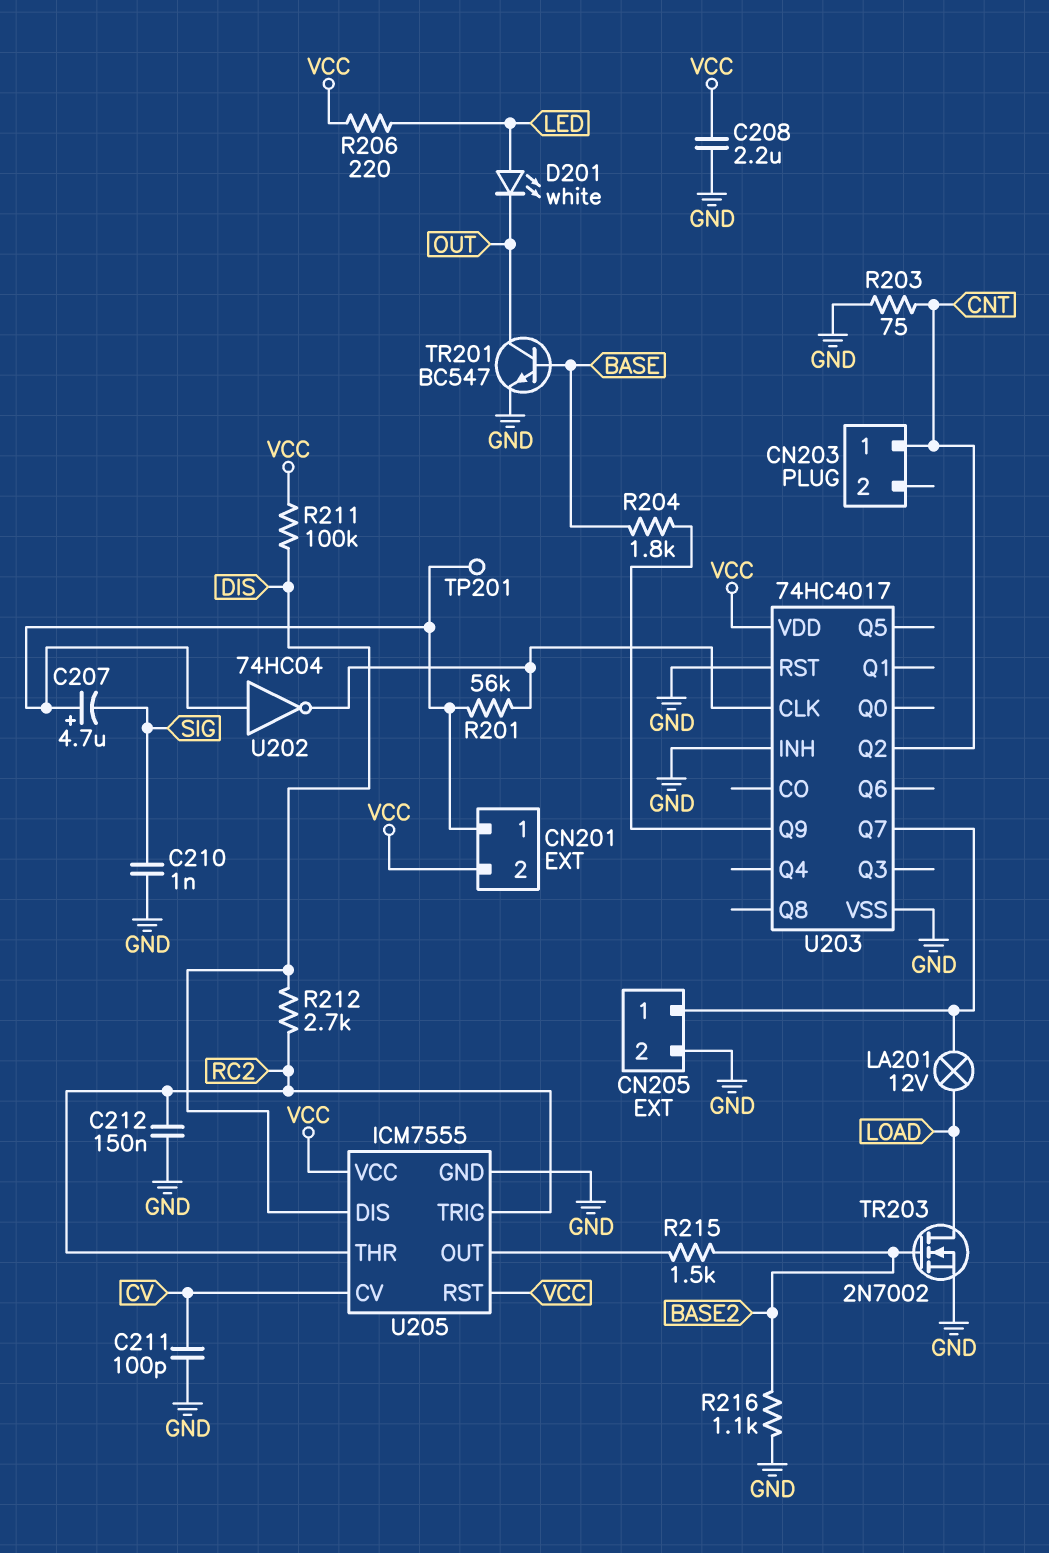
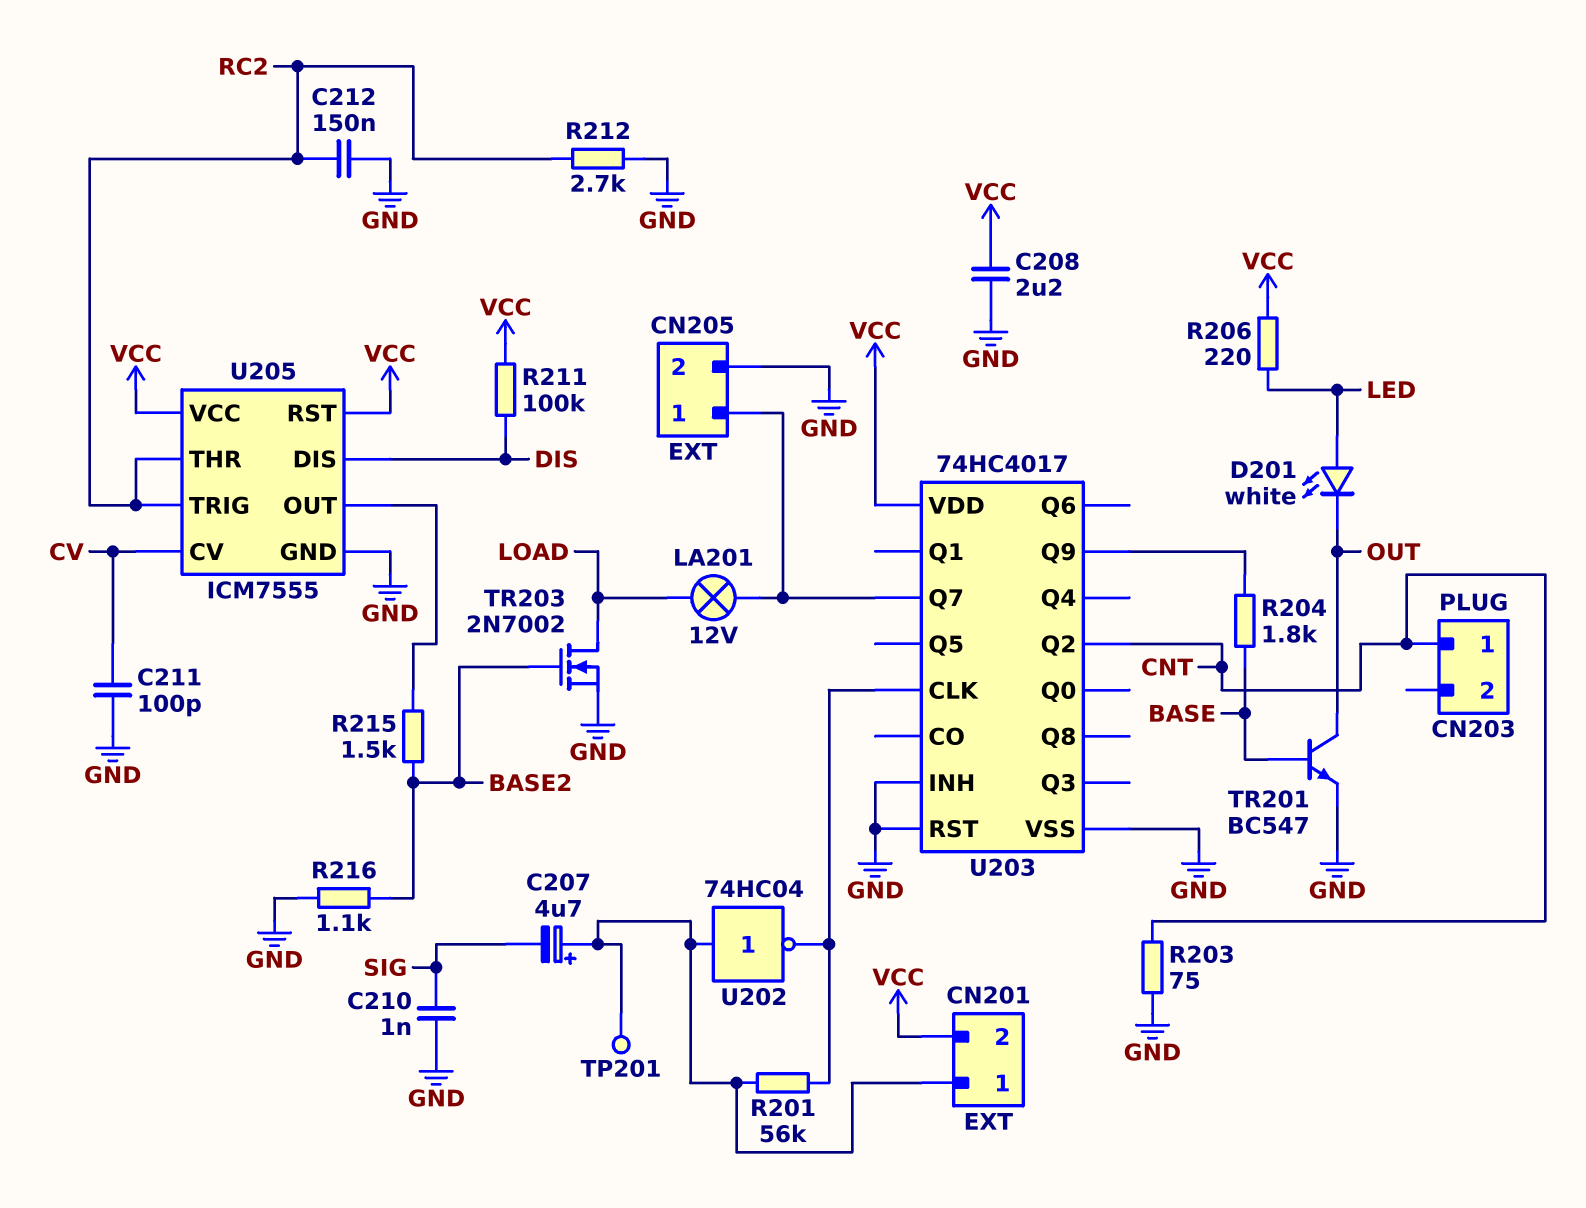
R212: 2.7k (DIS, RC2) -> 2.7k (GND, RC2)

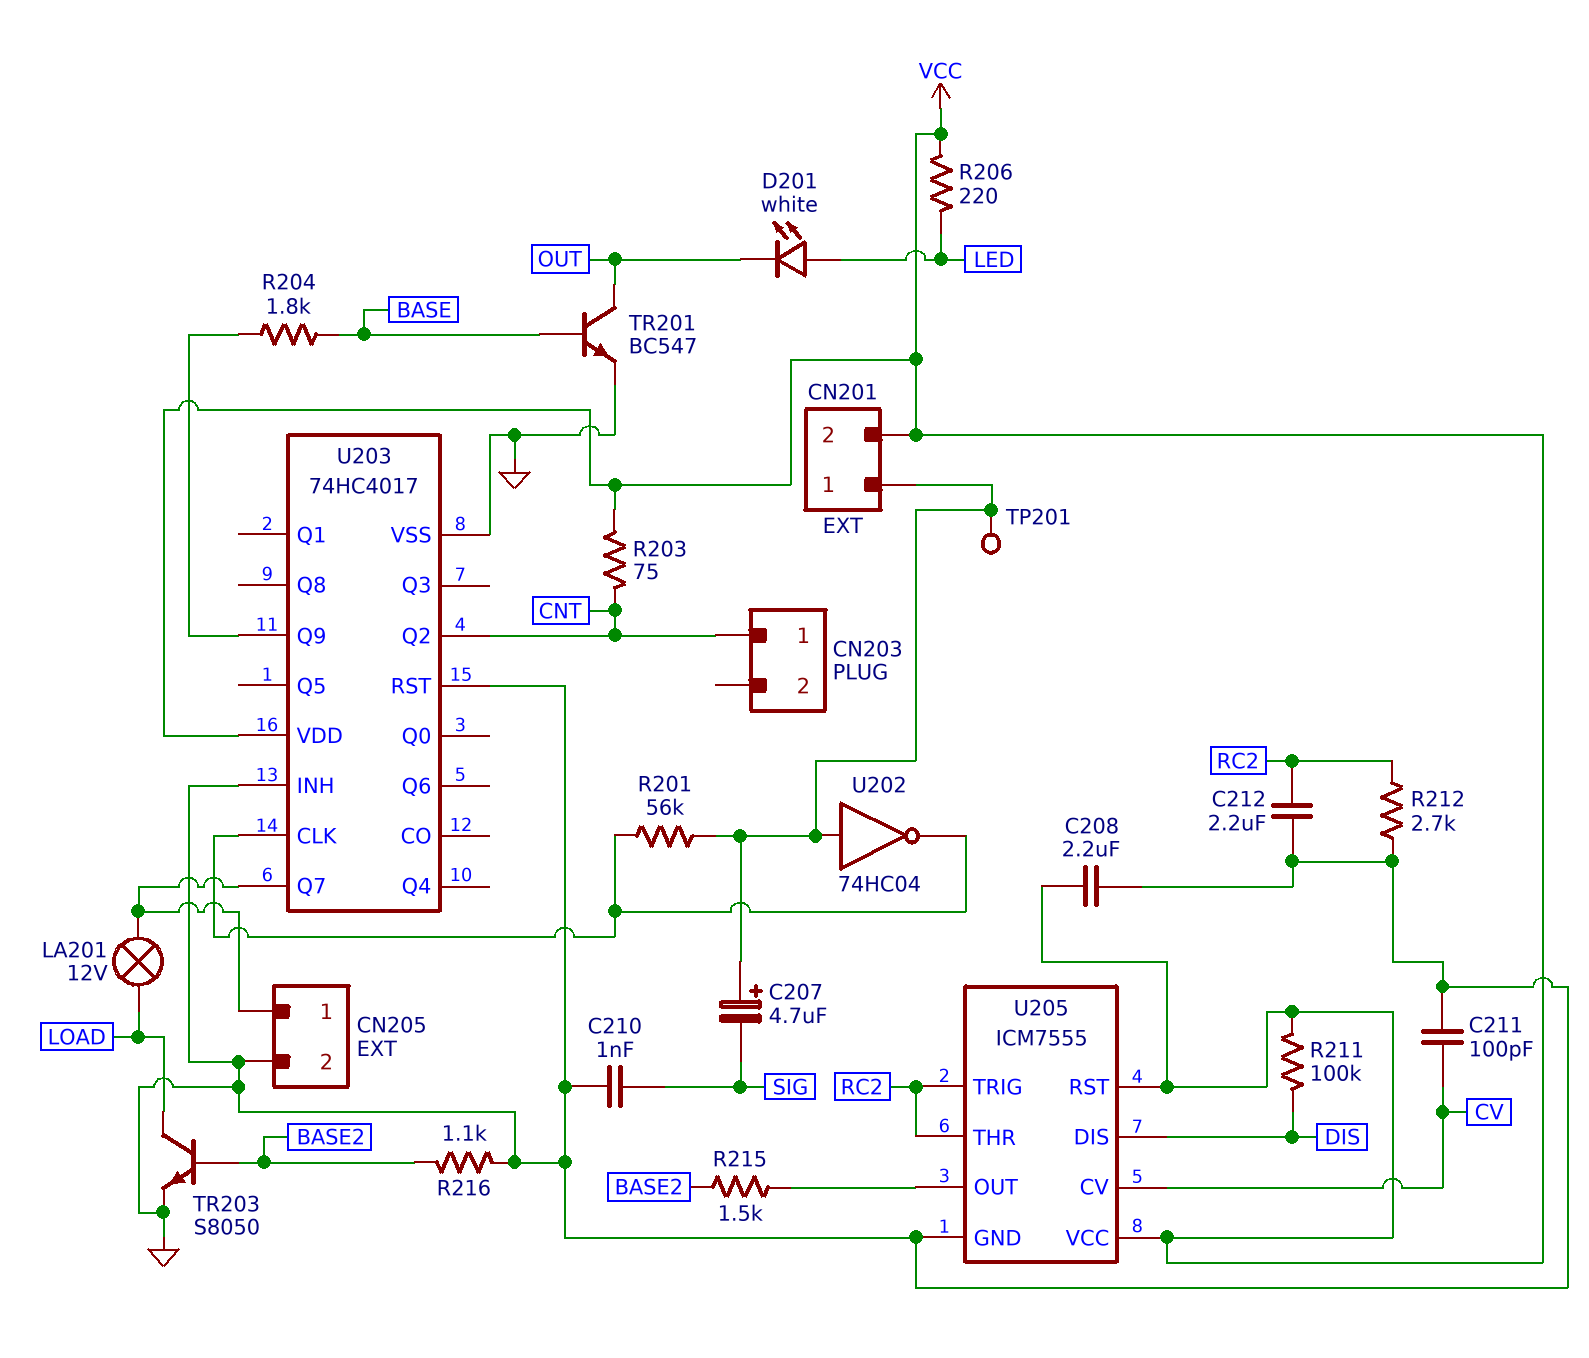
C212: 150nF (GND, RC2) -> 2.2uF (GND, RC2)
R203: 75 (CNT, GND) -> 75 (CNT, VCC)
TR203: NMOS 2N7002 (G BASE2, D LOAD, S GND) -> NPN S8050 (B BASE2, C LOAD, E GND)

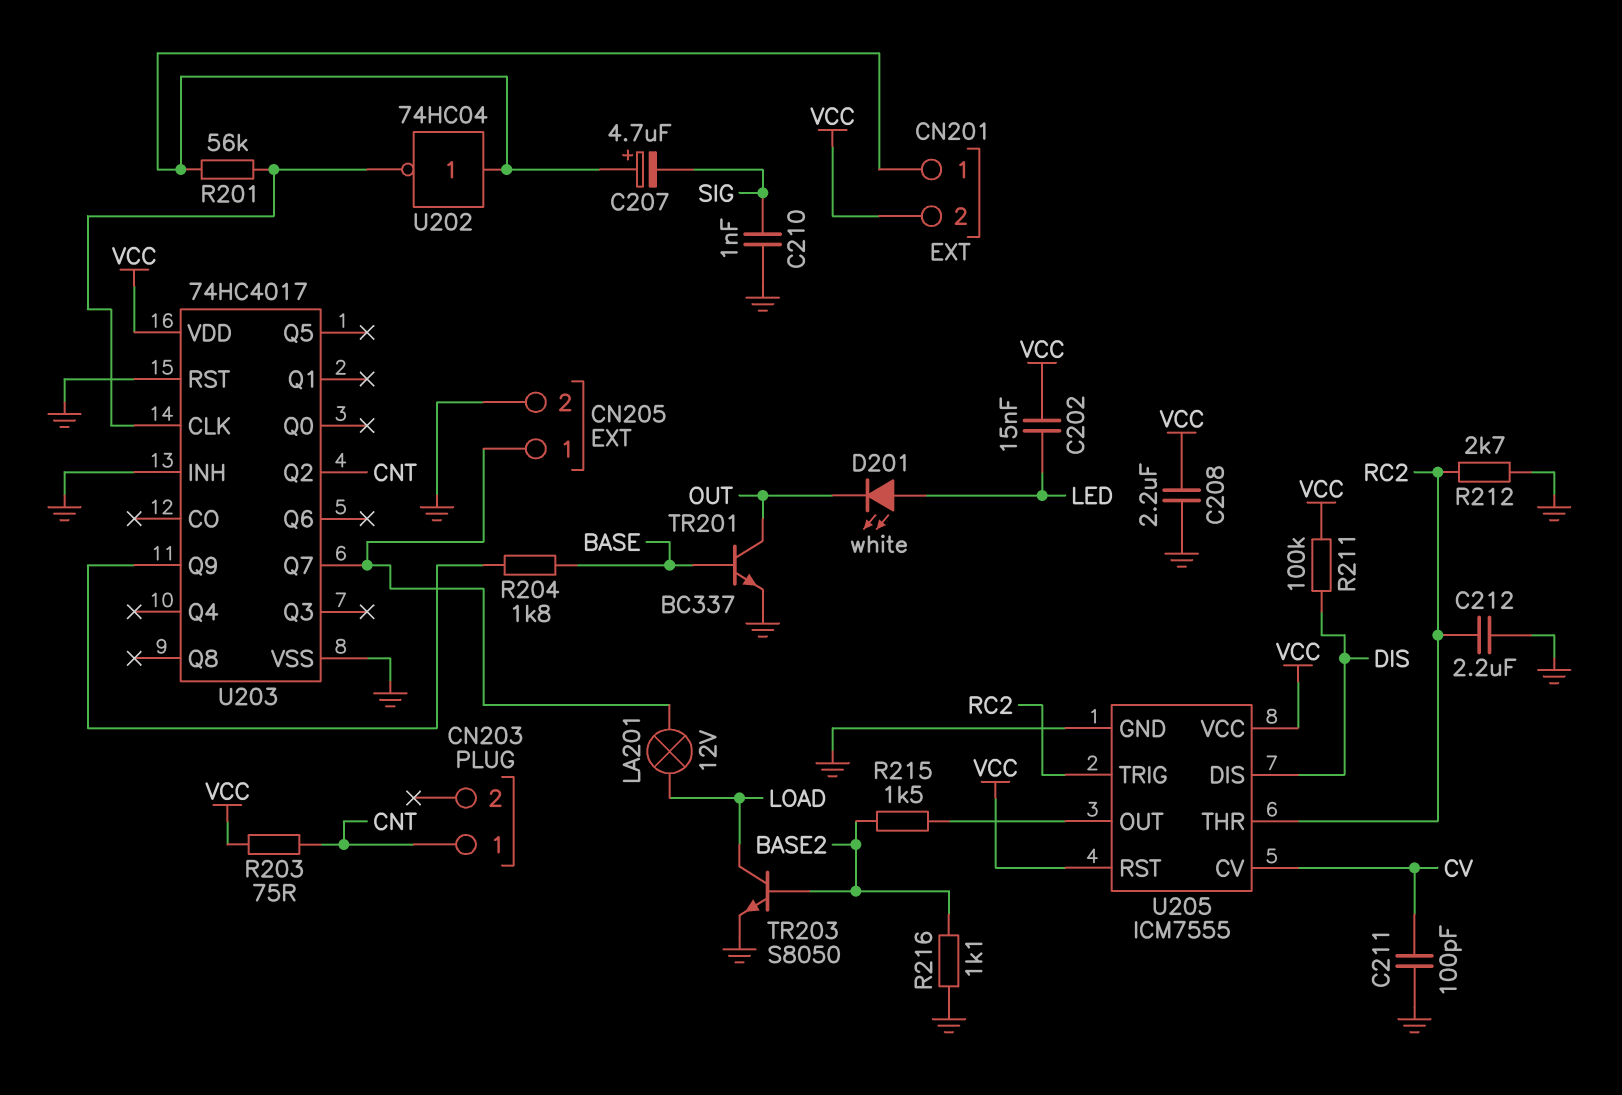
C202: none -> 15nF (LED, VCC)
R206: 220 (LED, VCC) -> none
TP201: test point (CN201/1) -> none
TR201: NPN BC547 (B BASE, C OUT, E GND) -> NPN BC337 (B BASE, C OUT, E GND)

